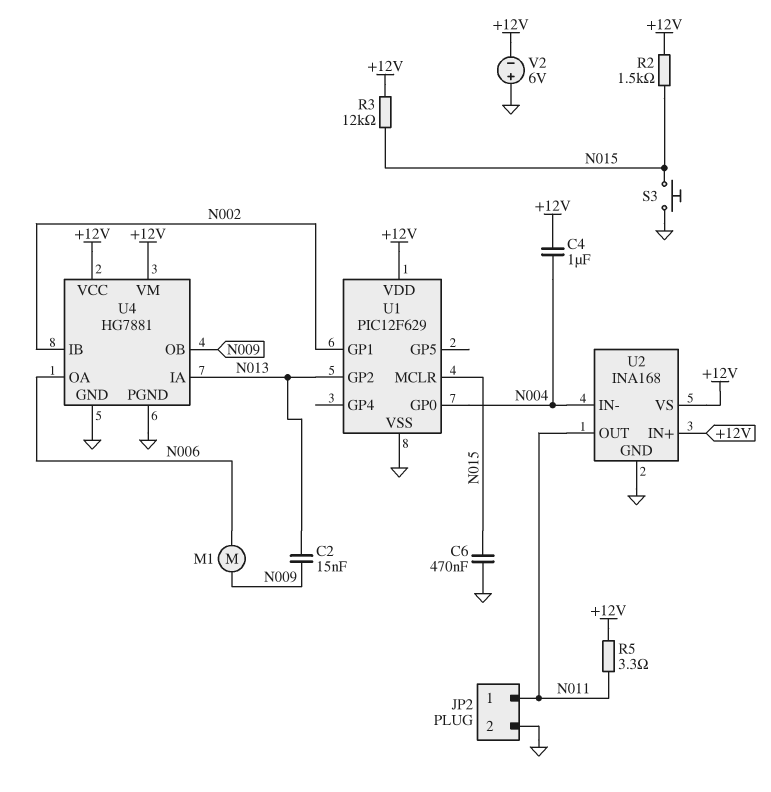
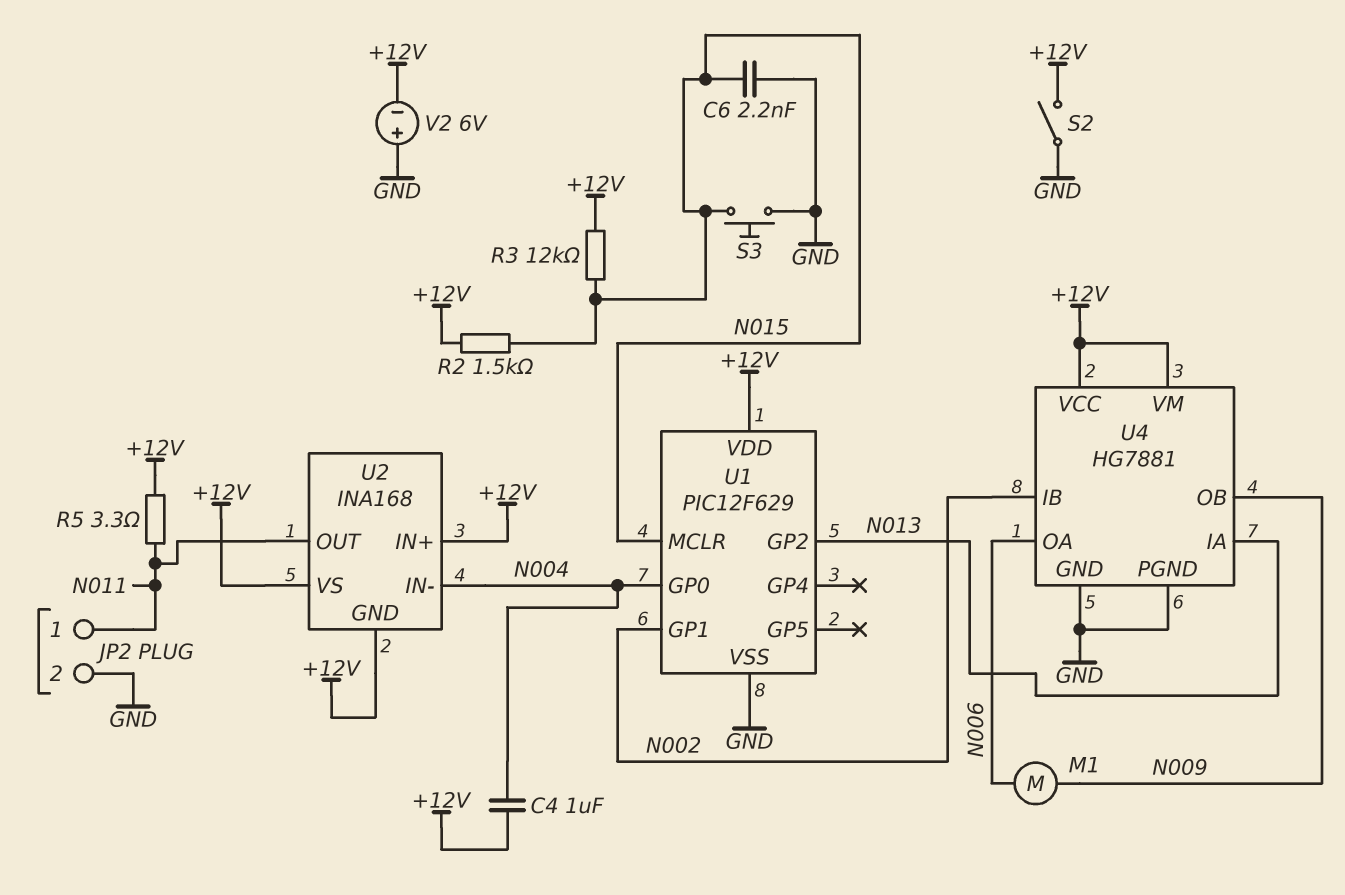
C2: 15nF (N009, N013) -> none
C6: 470nF (GND, N015) -> 2.2nF (GND, N015)
S2: none -> switch (+12V, GND)
U2 pin GND: GND -> +12V

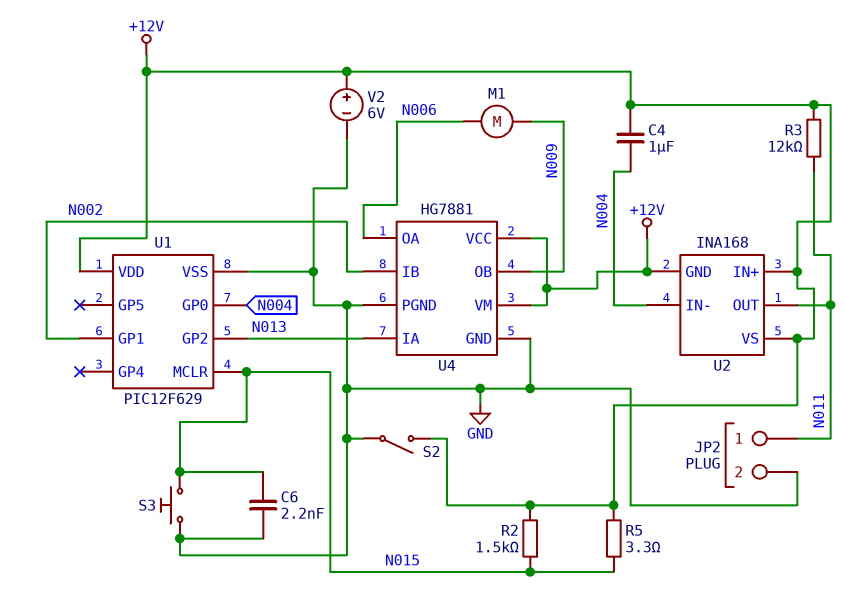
R3: 12k (+12V, N015) -> 12k (+12V, N011)
R5: 3.3 (+12V, N011) -> 3.3 (+12V, N015)
V2: 6V (plus GND, minus +12V) -> 6V (plus +12V, minus GND)

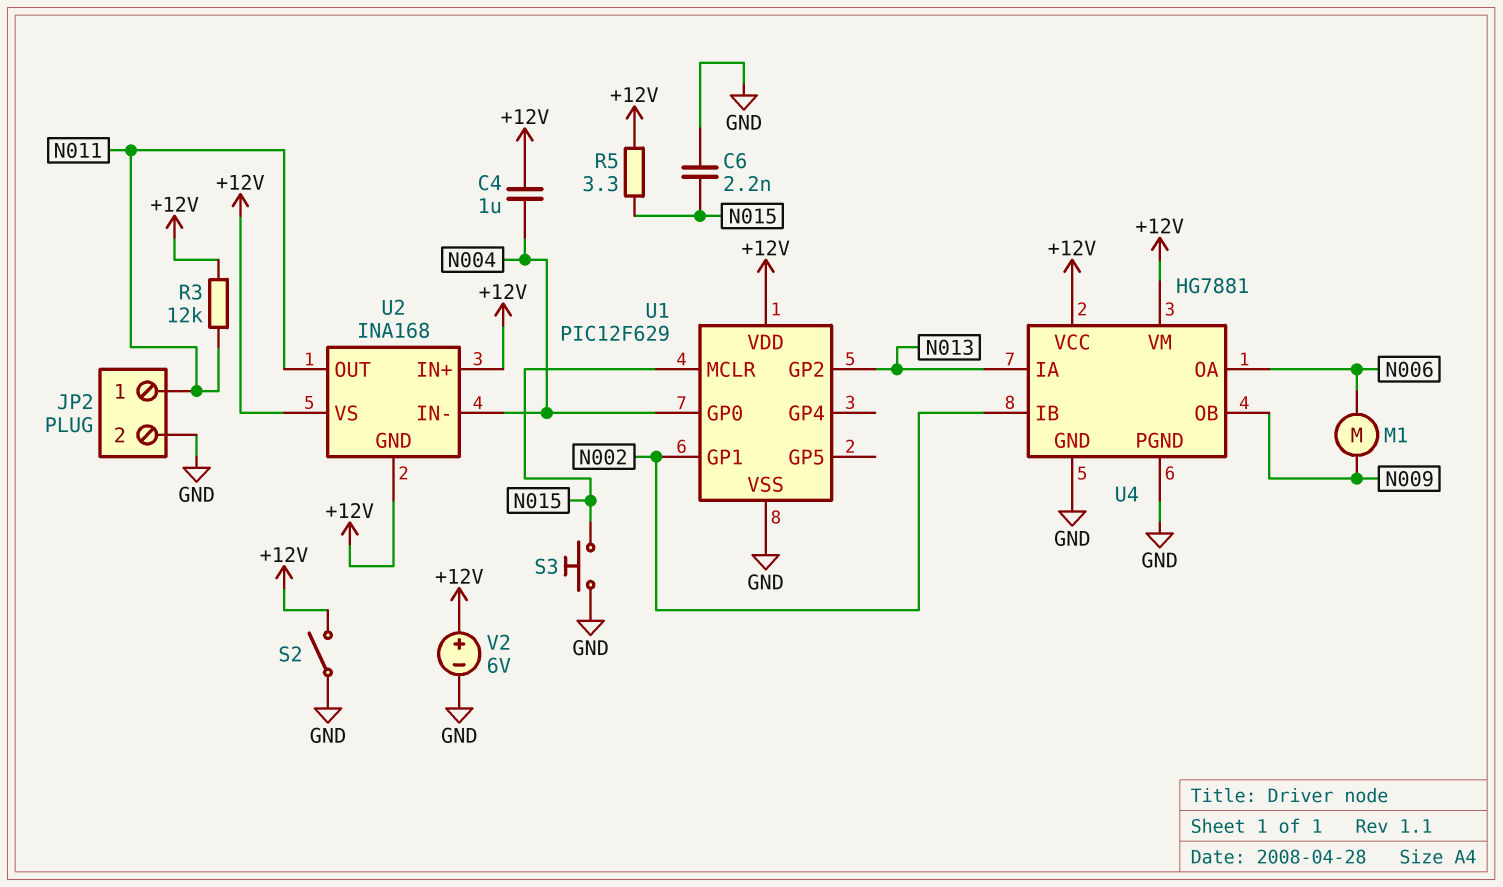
R2: 1.5k (+12V, N015) -> none

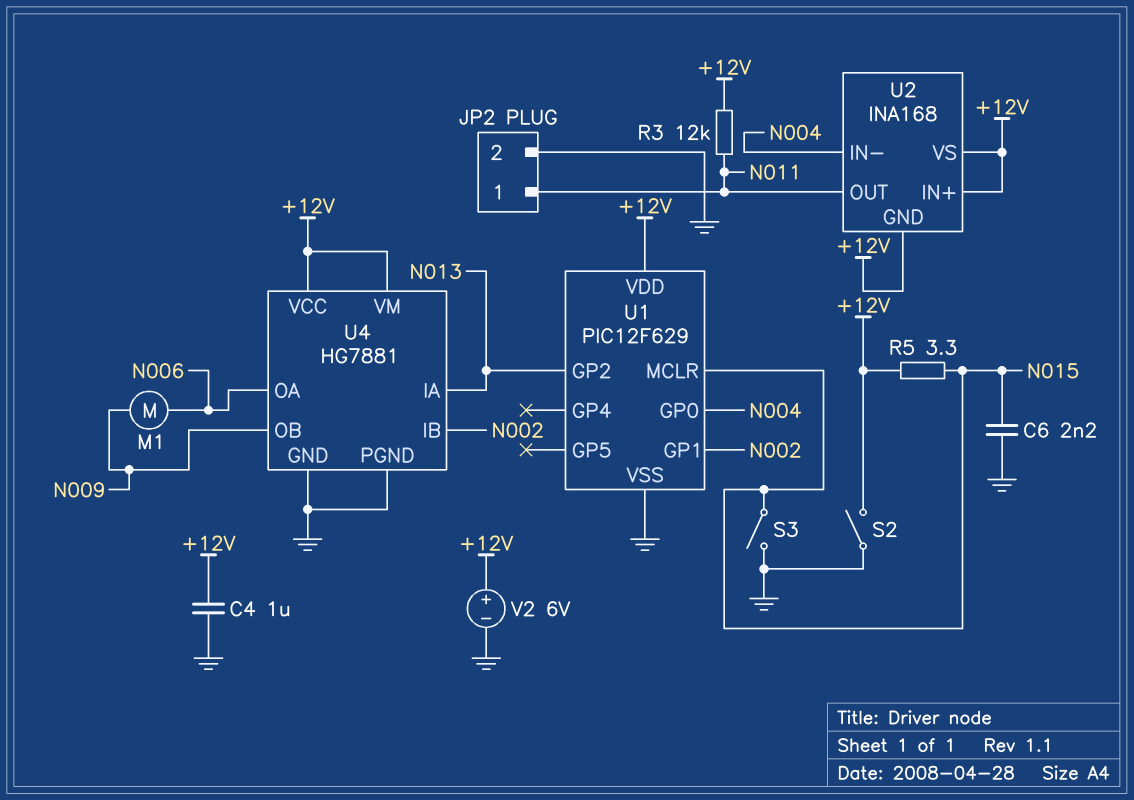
C4: 1uF (+12V, N004) -> 1uF (+12V, GND)
S3: button (GND, N015) -> switch (GND, N015)

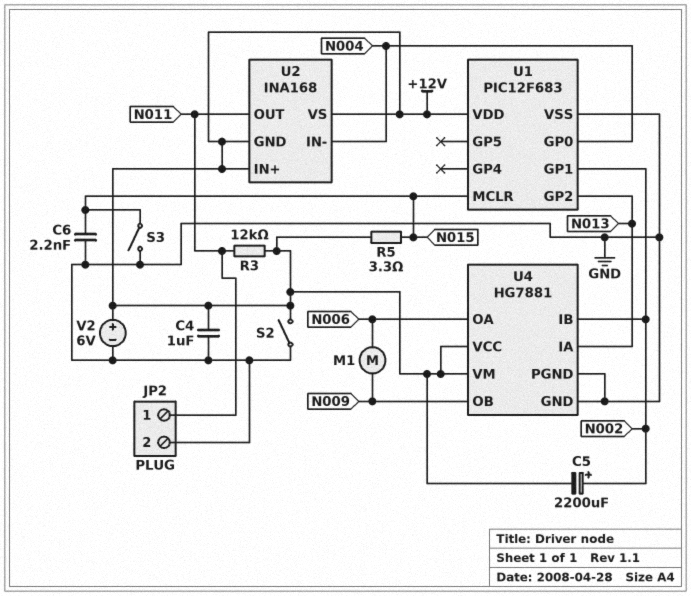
C5: none -> 2200uF (plus N002, minus +12V)
U1: PIC12F629 -> PIC12F683

